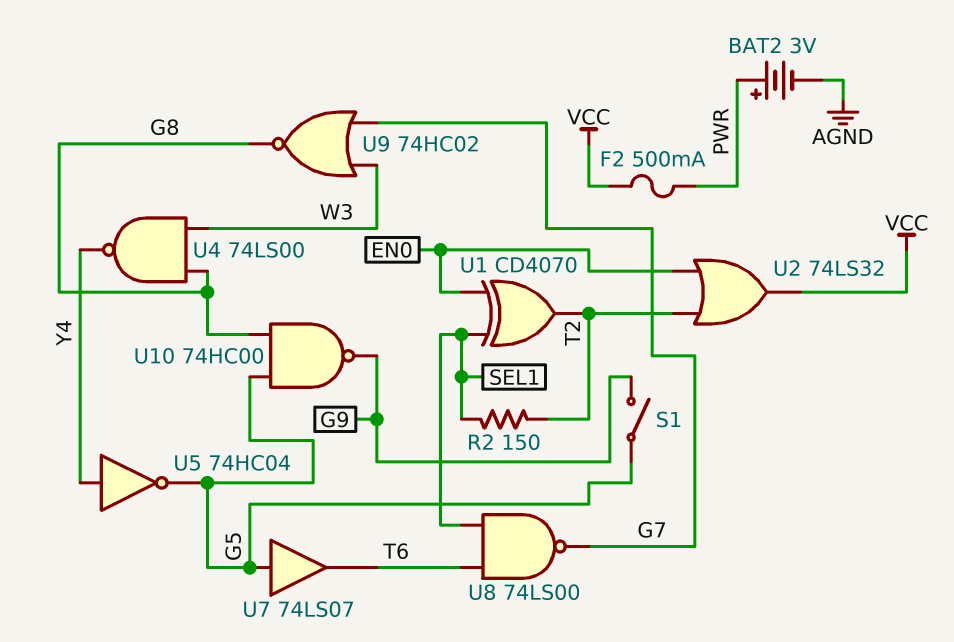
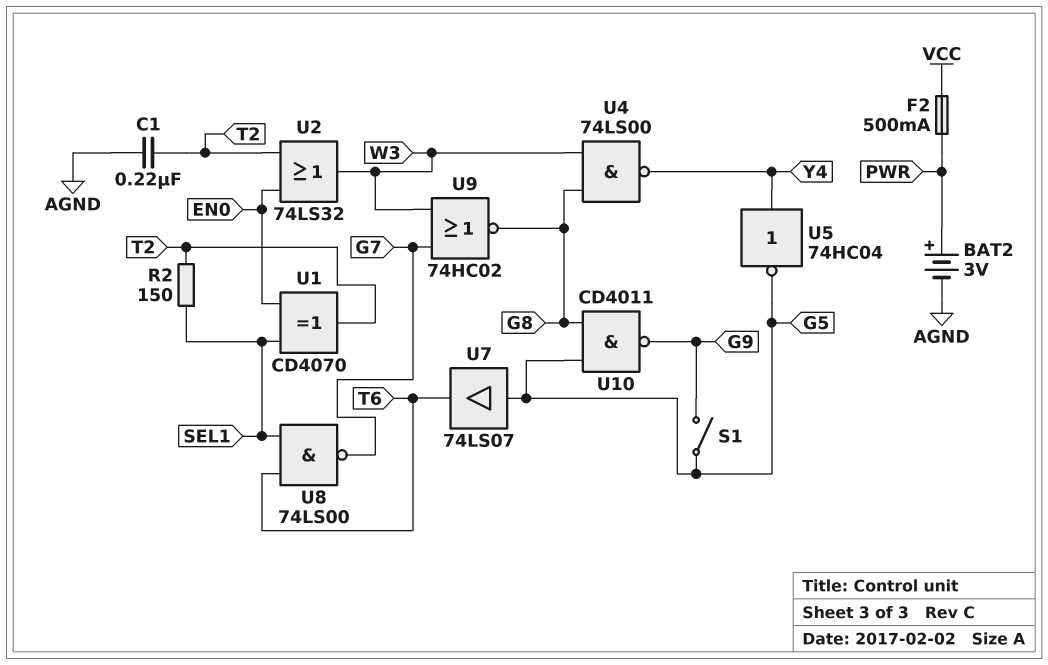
C1: none -> 220nF (AGND, T2)
U2: OR 74LS32 (in EN0, in T2, out VCC) -> OR 74LS32 (in EN0, in T2, out W3)
U10: NAND 74HC00 (in G5, in G8, out G9) -> NAND CD4011 (in G5, in G8, out G9)

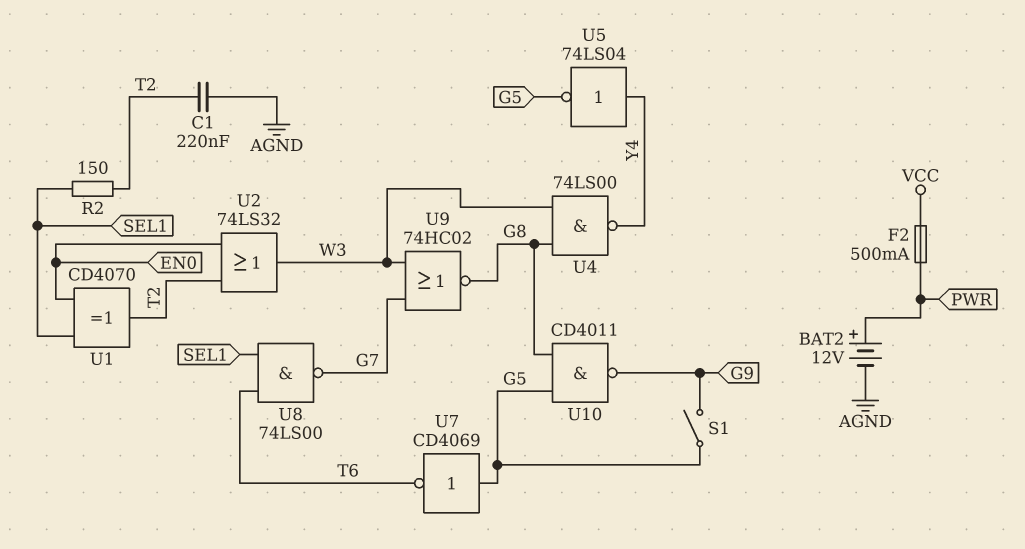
BAT2: 3V (plus PWR, minus AGND) -> 12V (plus PWR, minus AGND)
U5: NOT 74HC04 (in Y4, out G5) -> NOT 74LS04 (in Y4, out G5)
U7: buffer 74LS07 (in G5, out T6) -> NOT CD4069 (in G5, out T6)

